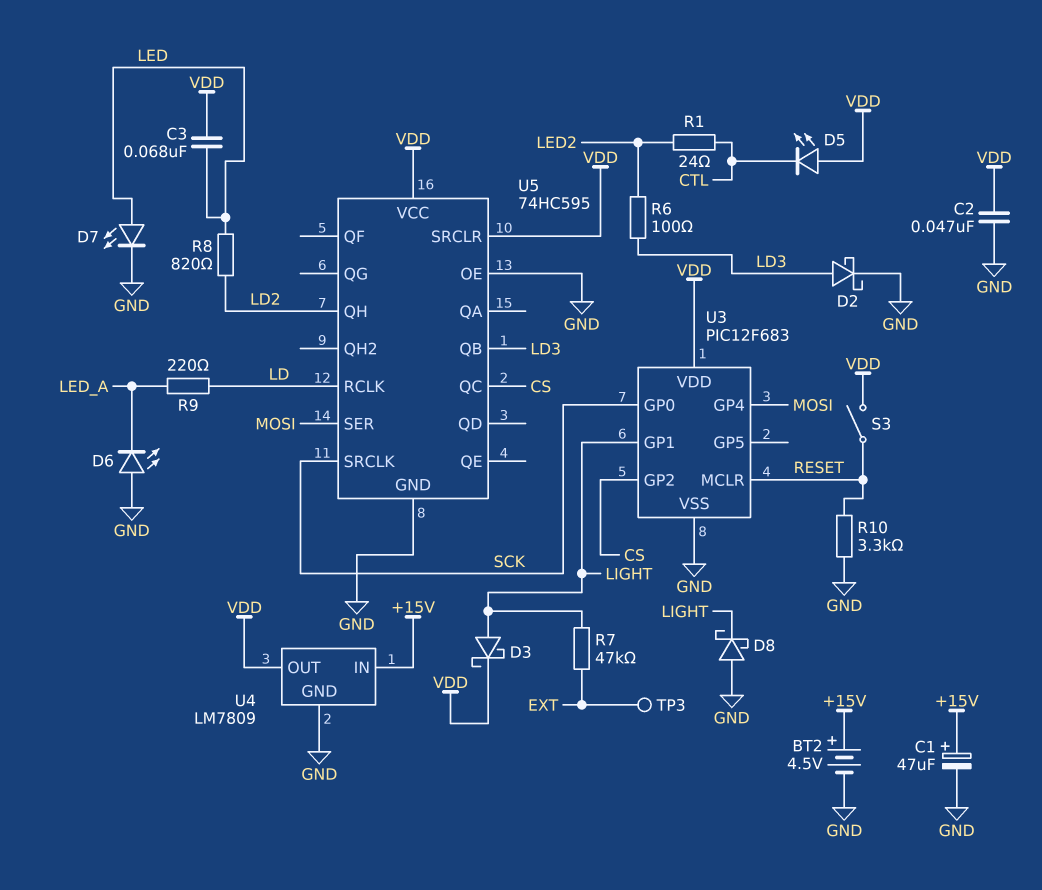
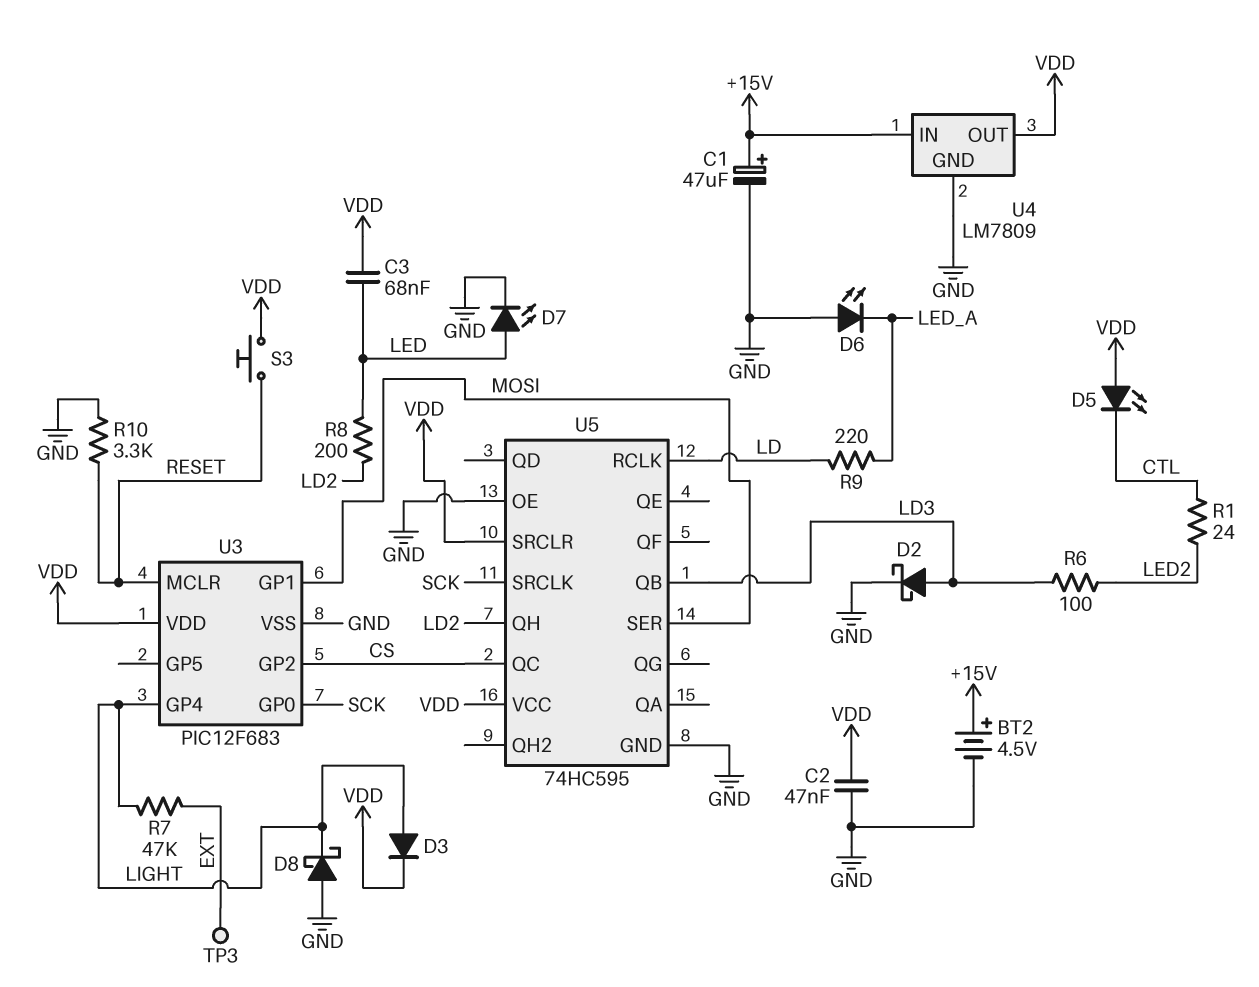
D3: schottky (A LIGHT, K VDD) -> diode (A LIGHT, K VDD)
R8: 820 (LD2, LED) -> 200 (LD2, LED)
S3: switch (RESET, VDD) -> button (RESET, VDD)
U3 pin GP1: LIGHT -> MOSI
U3 pin GP4: MOSI -> LIGHT

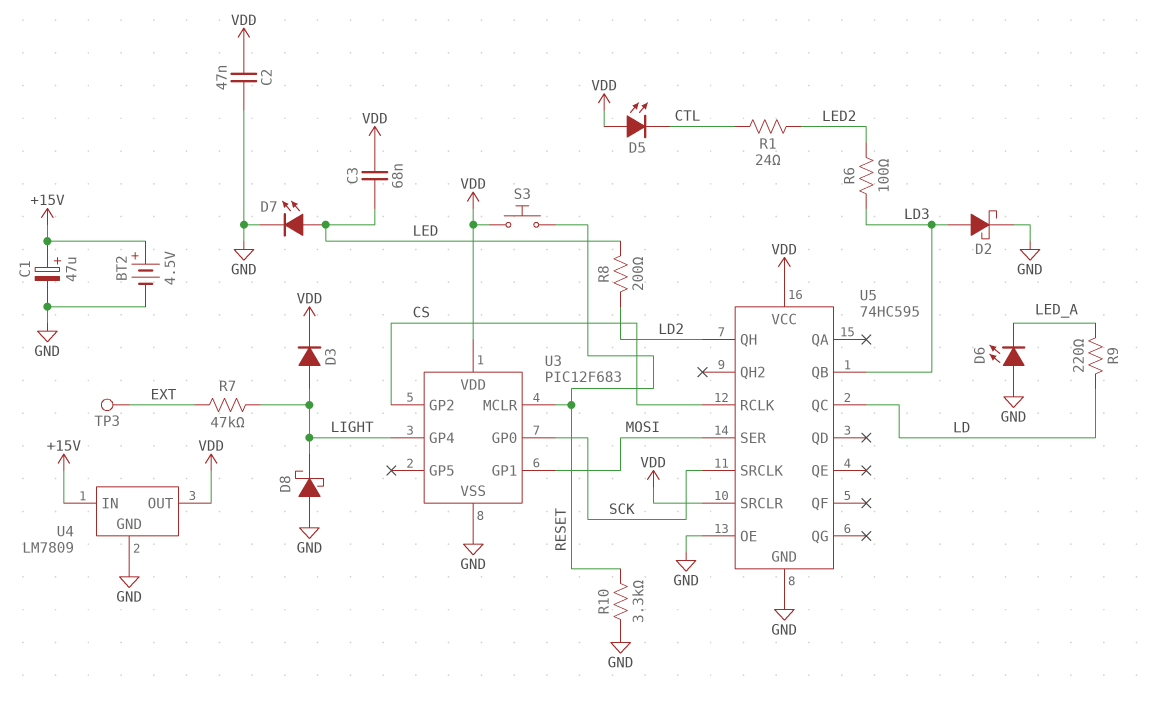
U5 pin QC: CS -> LD
U5 pin RCLK: LD -> CS

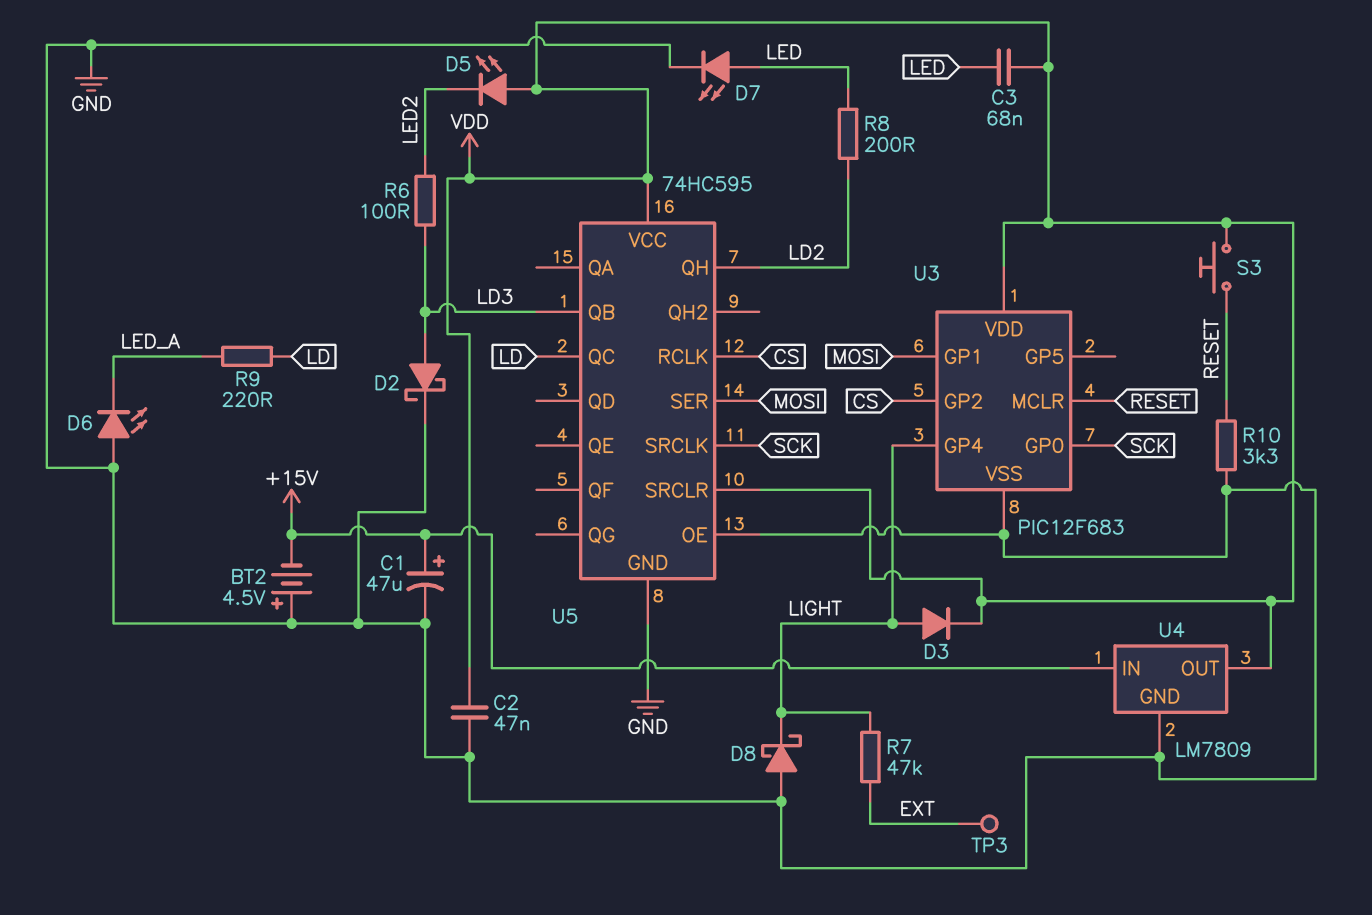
BT2: 4.5V (plus +15V, minus GND) -> 4.5V (plus GND, minus +15V)
D5: LED (A VDD, K CTL) -> LED (A VDD, K LED2)
R1: 24 (CTL, LED2) -> none

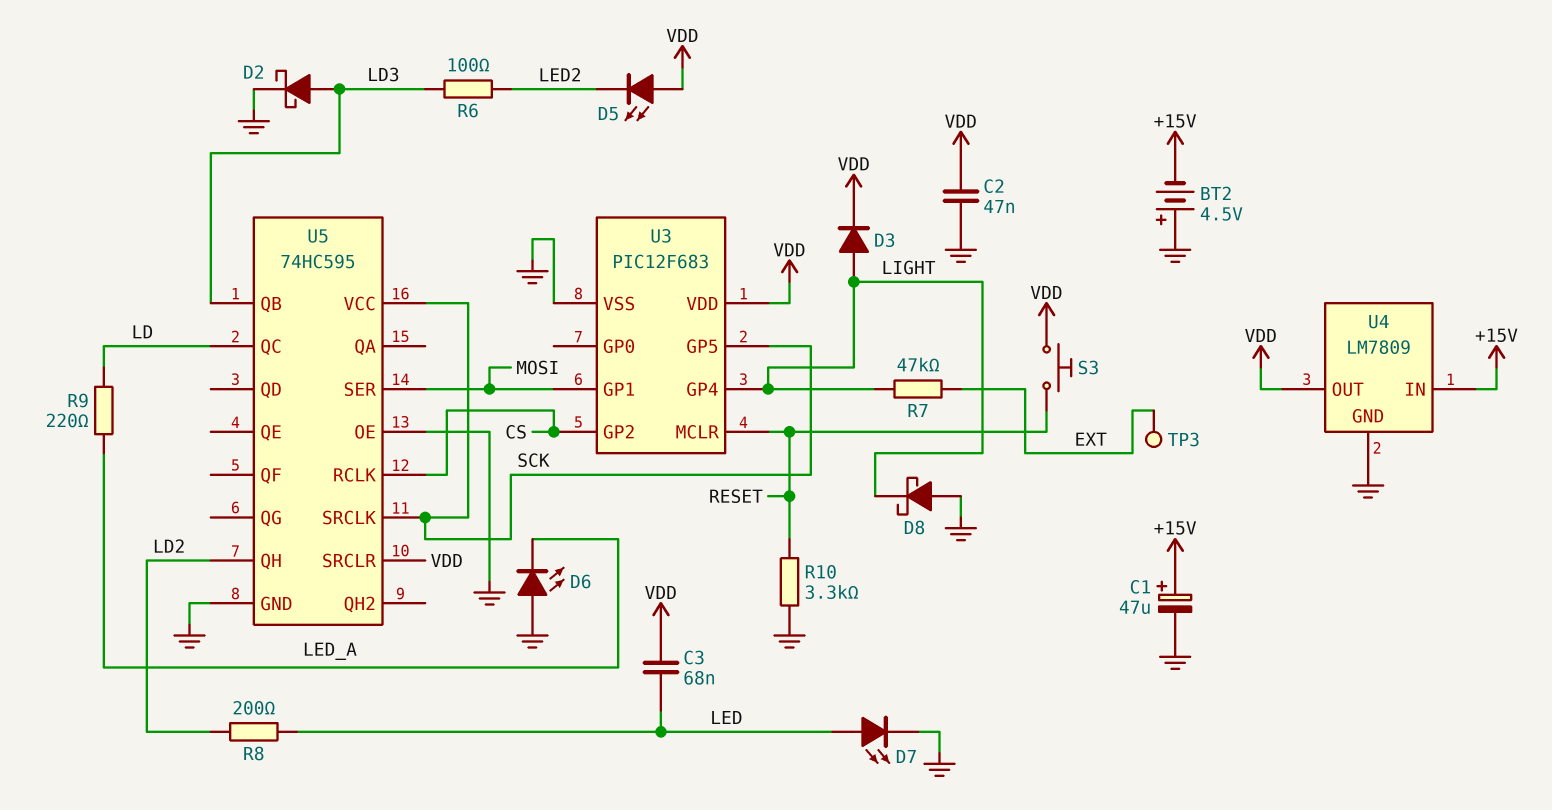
U3 pin GP0: SCK -> none
U3 pin GP5: none -> SCK
U5 pin VCC: VDD -> SCK

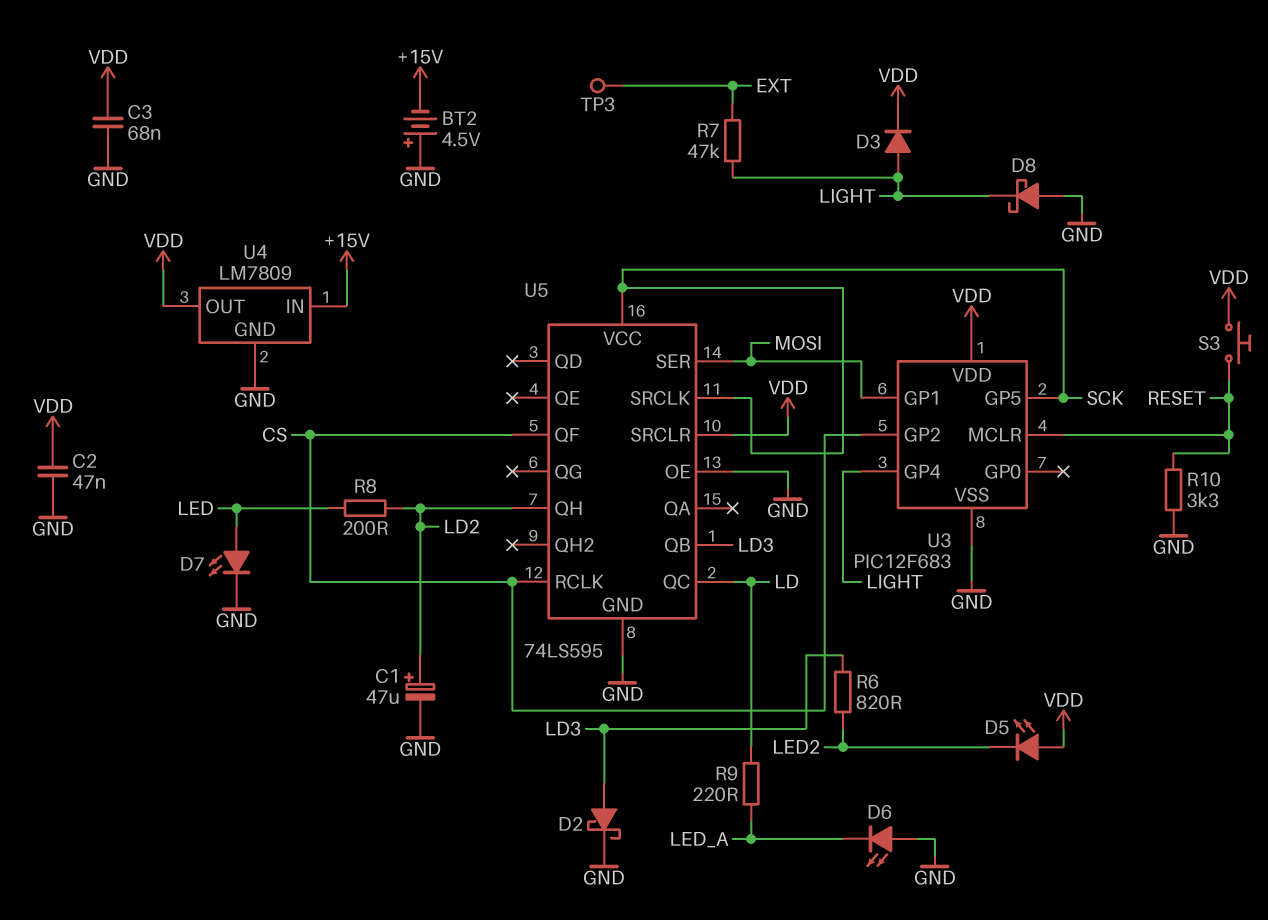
C1: 47uF (plus +15V, minus GND) -> 47uF (plus LD2, minus GND)
C3: 68nF (LED, VDD) -> 68nF (GND, VDD)
R6: 100 (LD3, LED2) -> 820 (LD3, LED2)
U5: 74HC595 -> 74LS595
U5 pin QF: none -> CS

